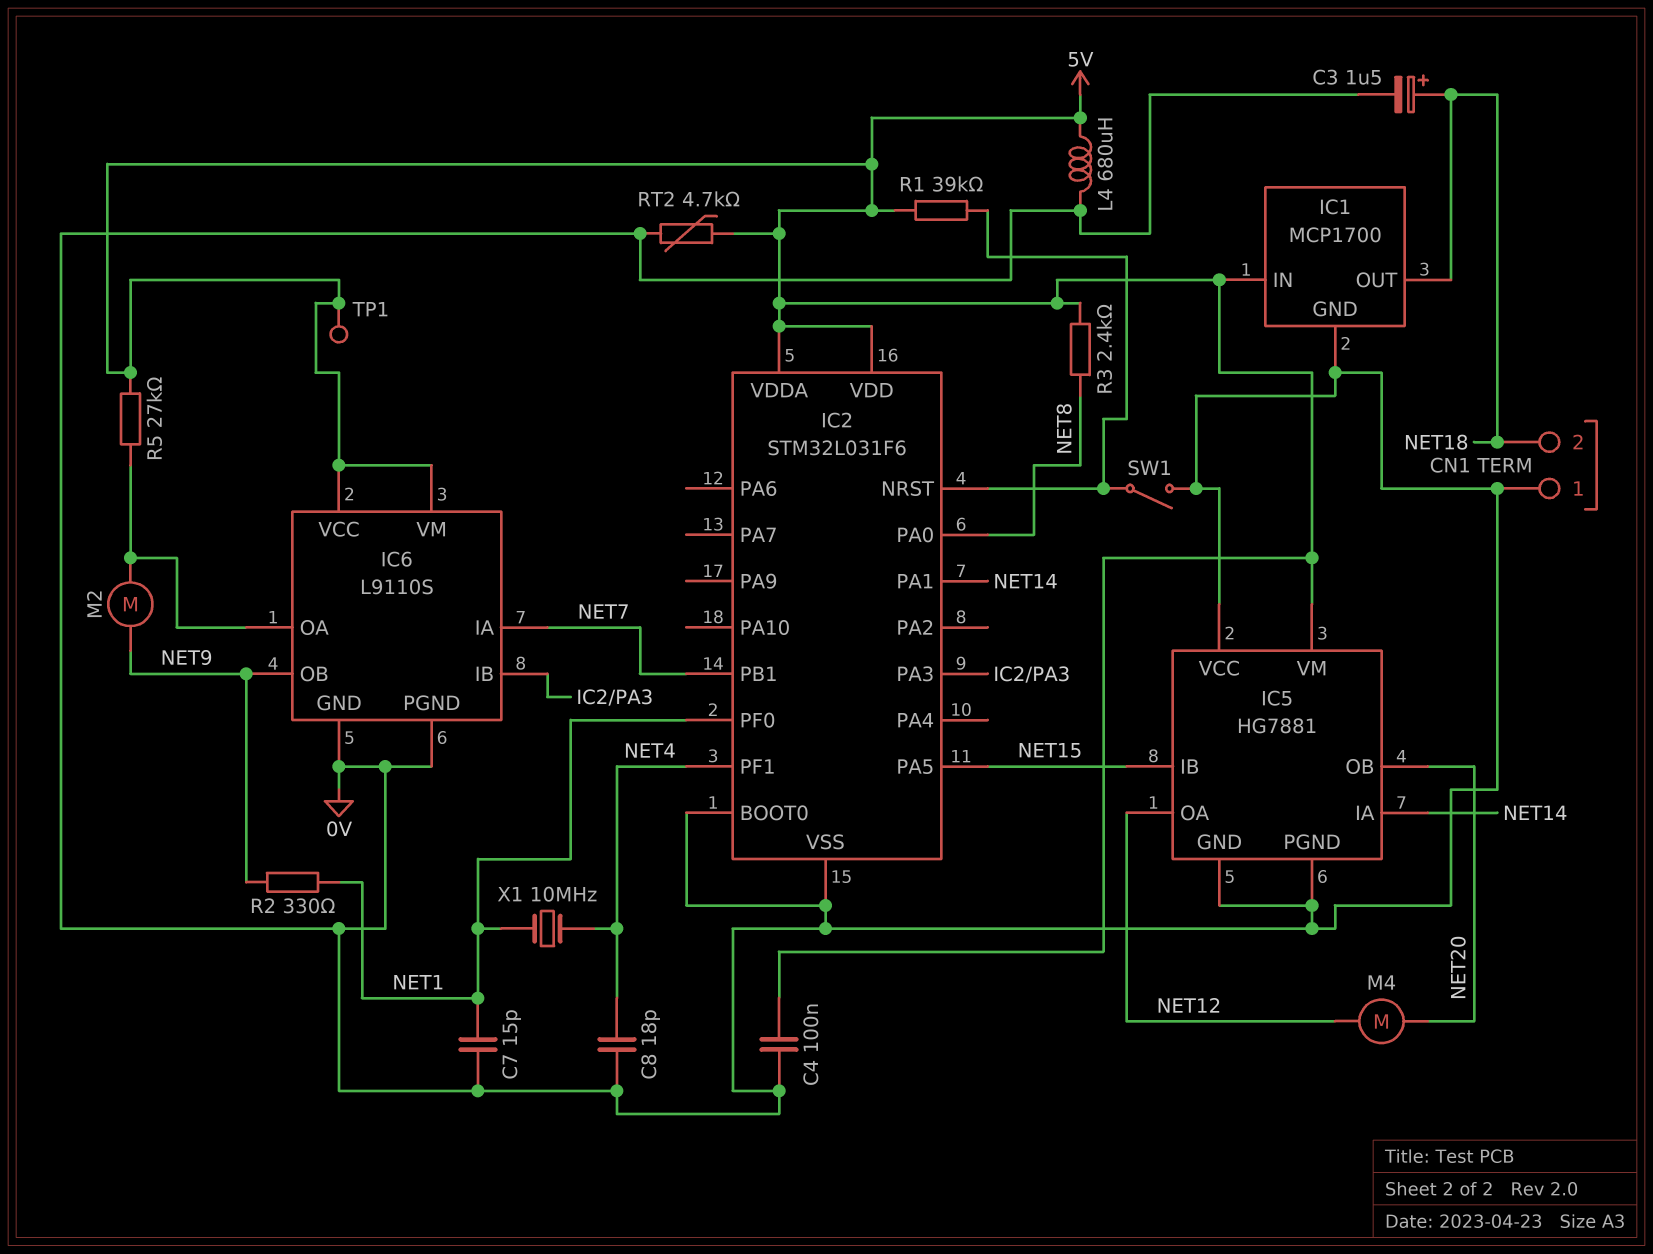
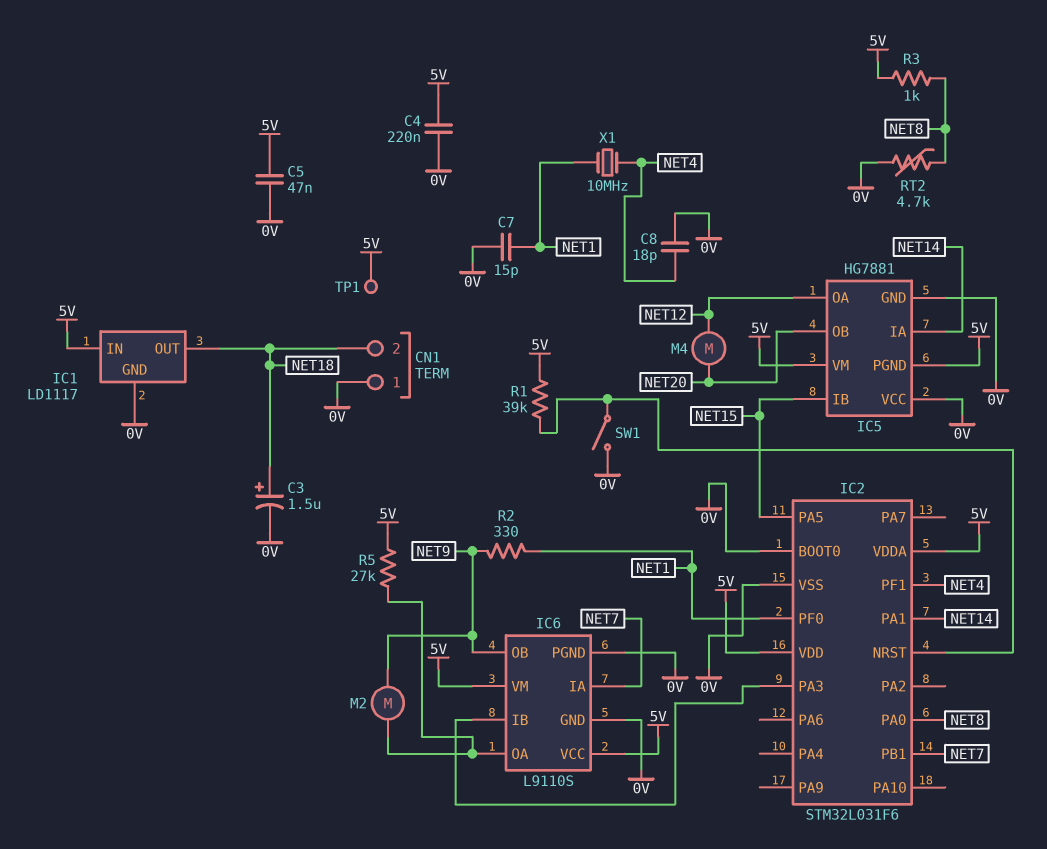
C4: 100nF (0V, 5V) -> 220nF (0V, 5V)
C5: none -> 47nF (0V, 5V)
IC1: MCP1700 -> LD1117
IC5 pin PGND: 0V -> 5V
L4: 680uH (0V, 5V) -> none
R3: 2.4k (5V, NET8) -> 1k (5V, NET8)
RT2: 4.7k (0V, 5V) -> 4.7k (0V, NET8)

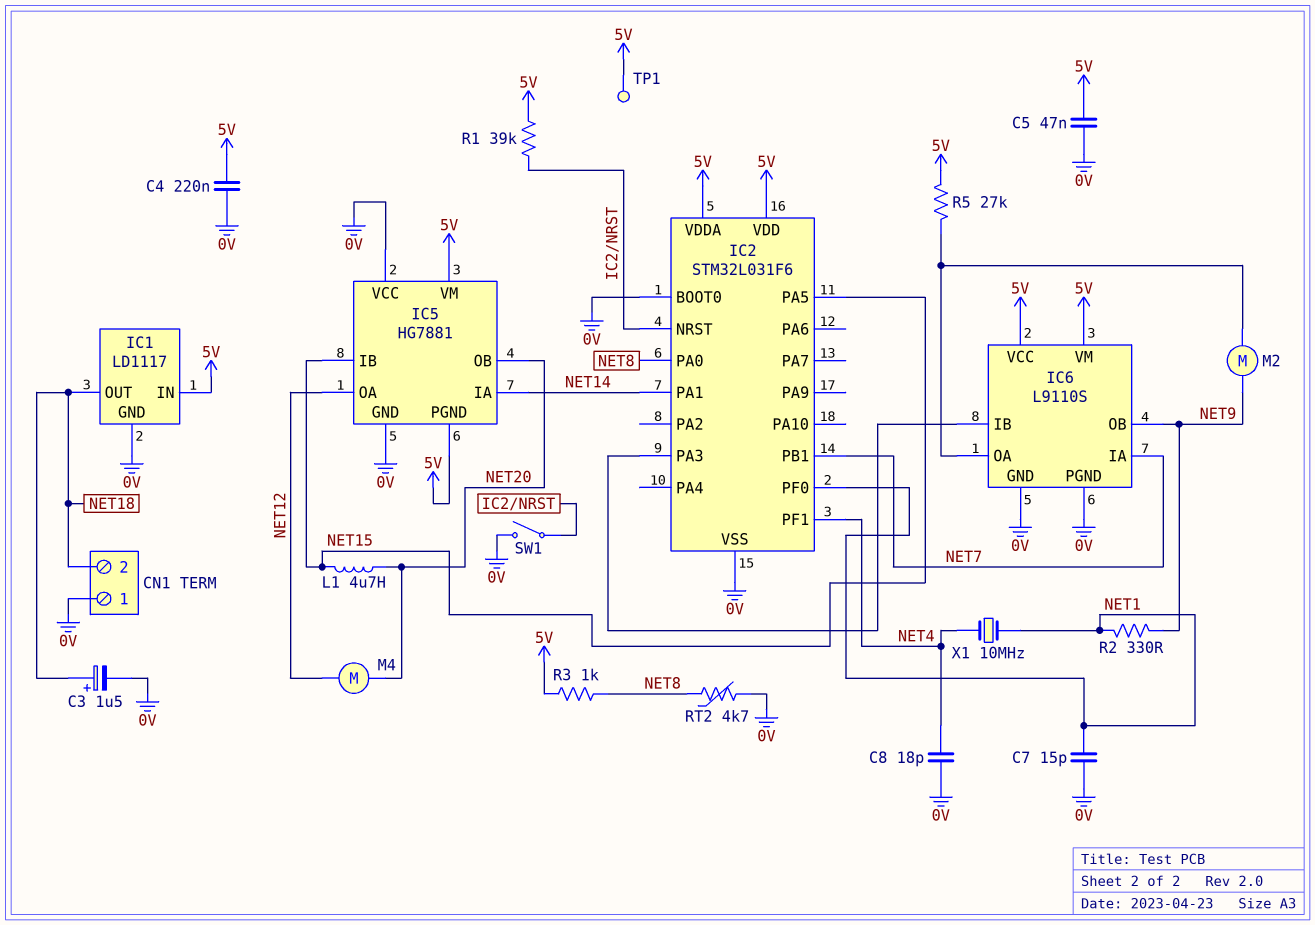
L1: none -> 4.7uH (NET15, NET20)

